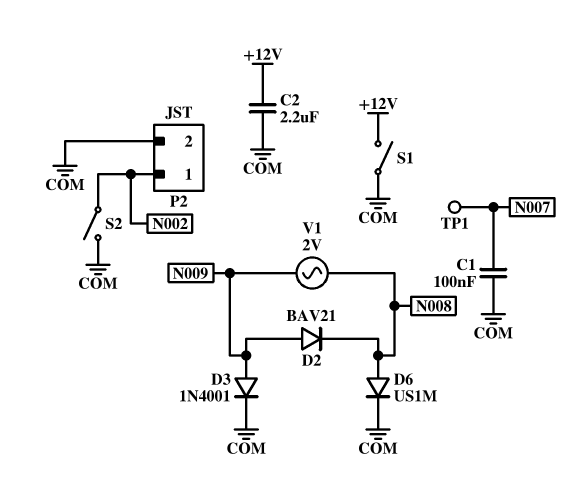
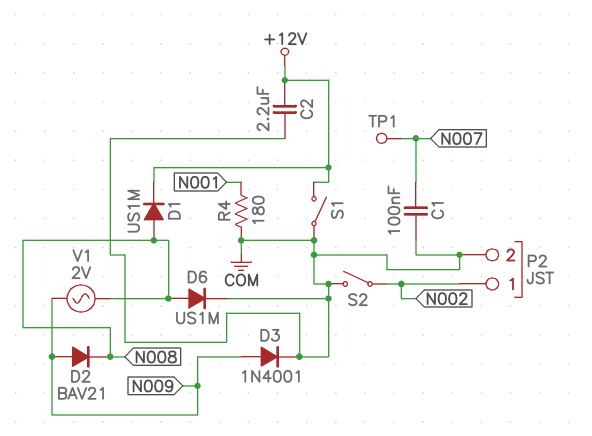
D1: none -> diode US1M (A N008, K +12V)
R4: none -> 180 (COM, N001)

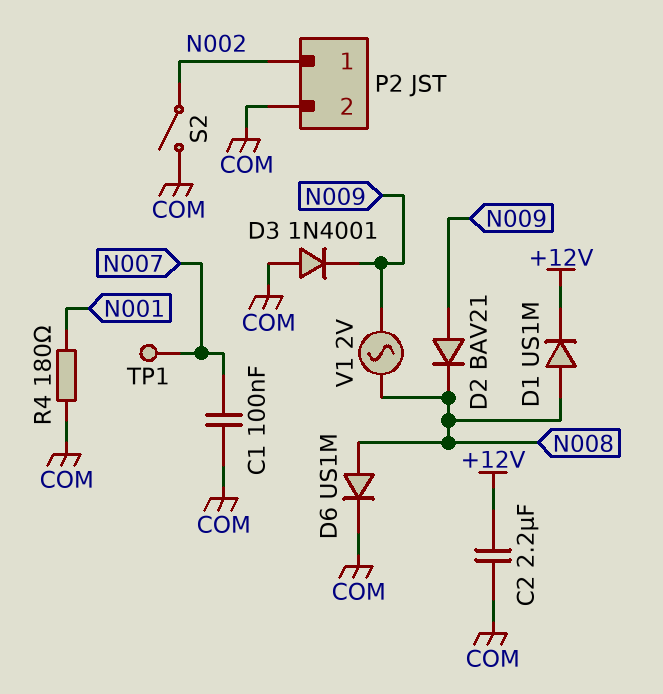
D3: diode 1N4001 (A N009, K COM) -> diode 1N4001 (A COM, K N009)
S1: switch (+12V, COM) -> none

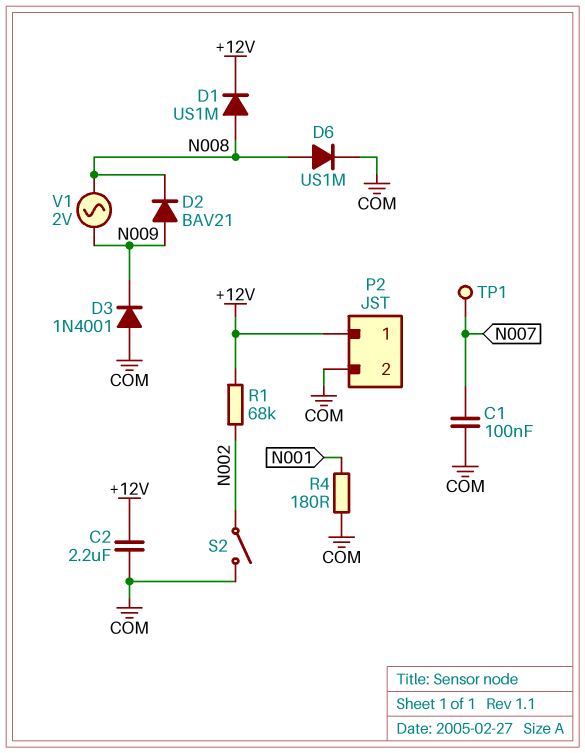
P2 pin 1: N002 -> +12V
R1: none -> 68k (+12V, N002)

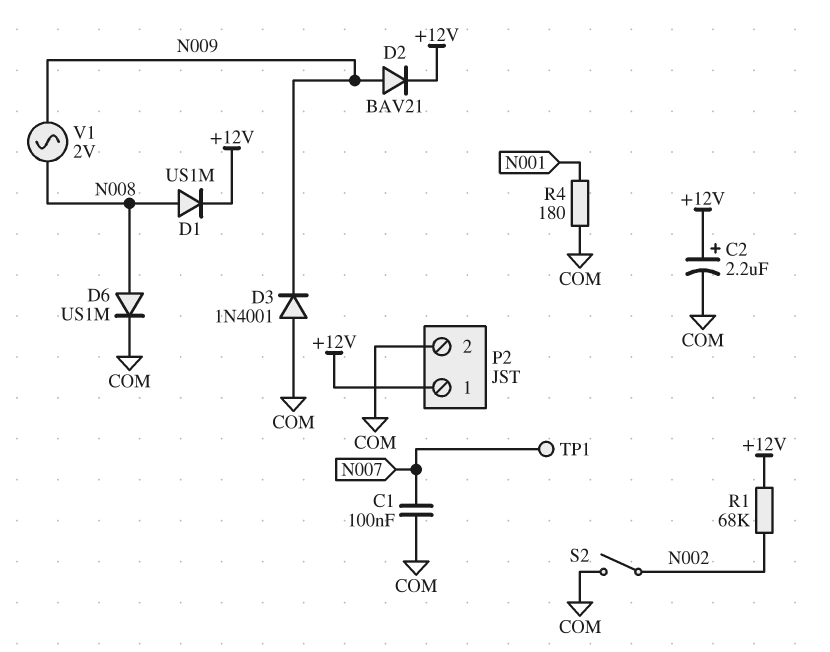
C2: 2.2uF (+12V, COM) -> 2.2uF (plus +12V, minus COM)
D2: diode BAV21 (A N009, K N008) -> diode BAV21 (A N009, K +12V)

